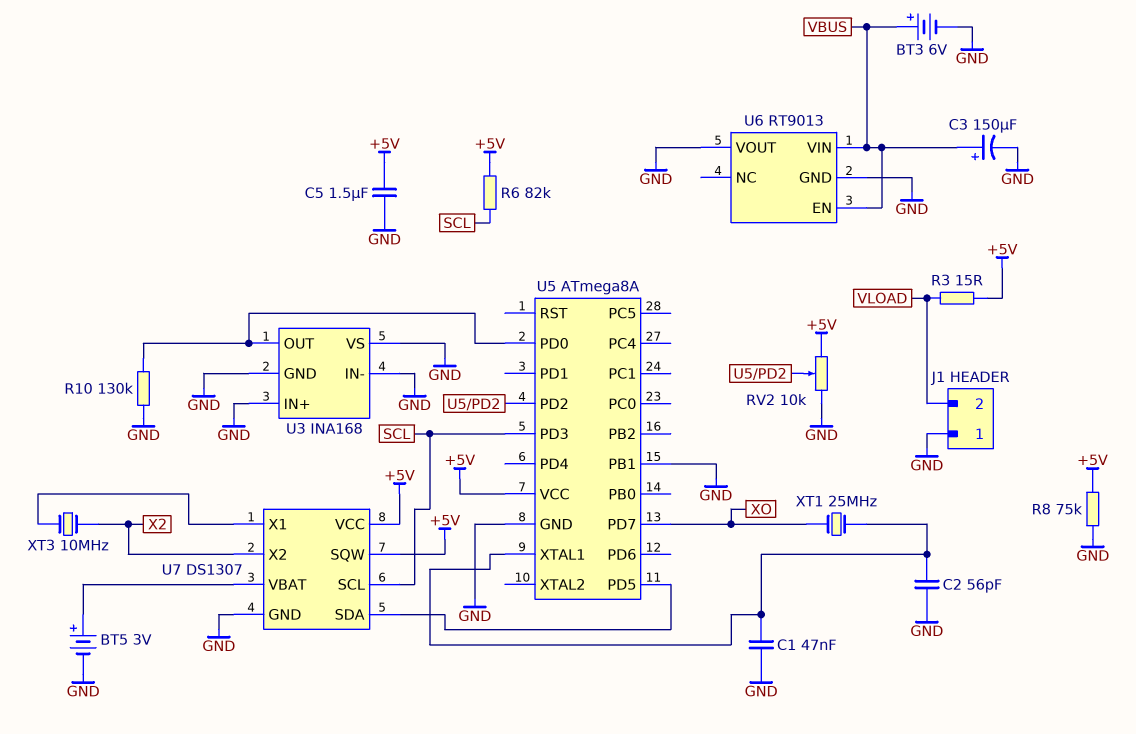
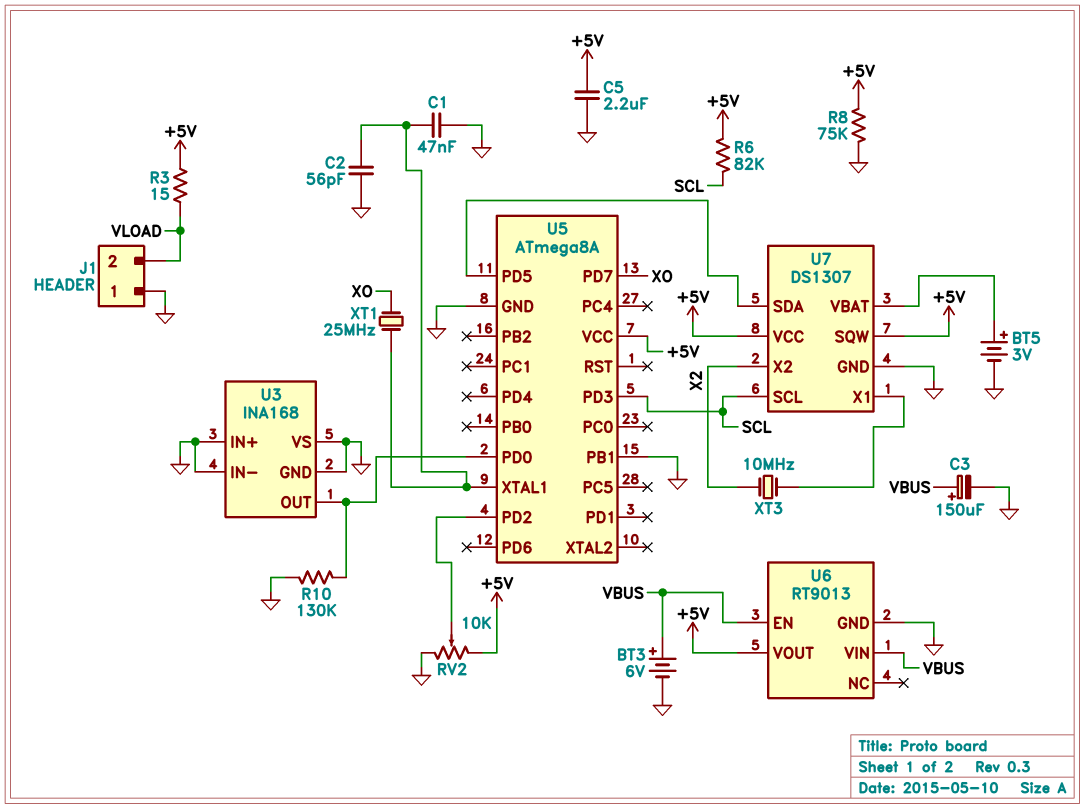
C5: 1.5uF (+5V, GND) -> 2.2uF (+5V, GND)
U6 pin VOUT: GND -> +5V

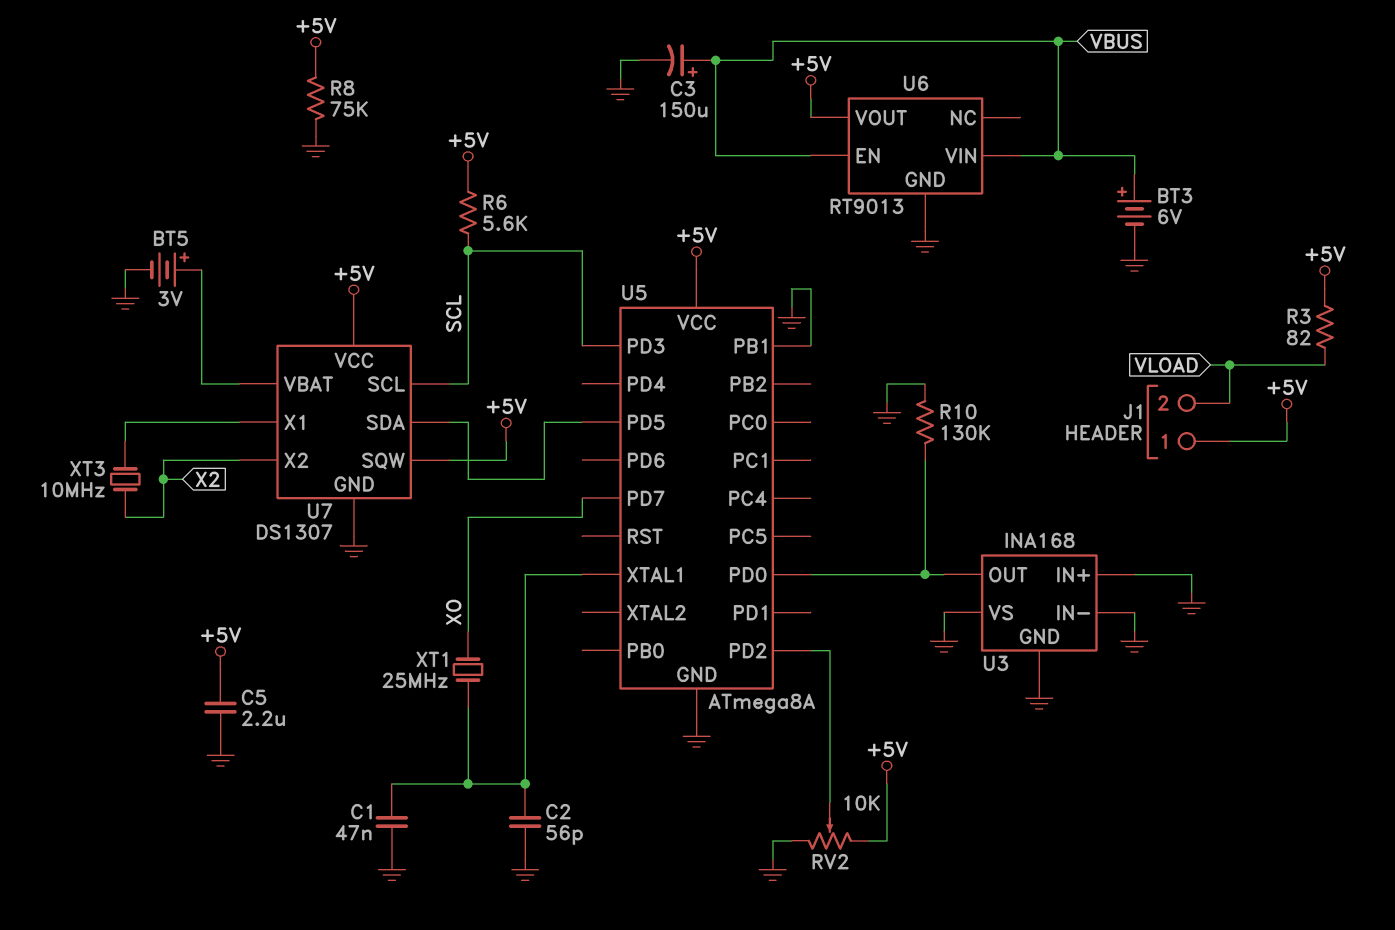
J1 pin 1: GND -> +5V
R3: 15 (+5V, VLOAD) -> 82 (+5V, VLOAD)
R6: 82k (+5V, SCL) -> 5.6k (+5V, SCL)

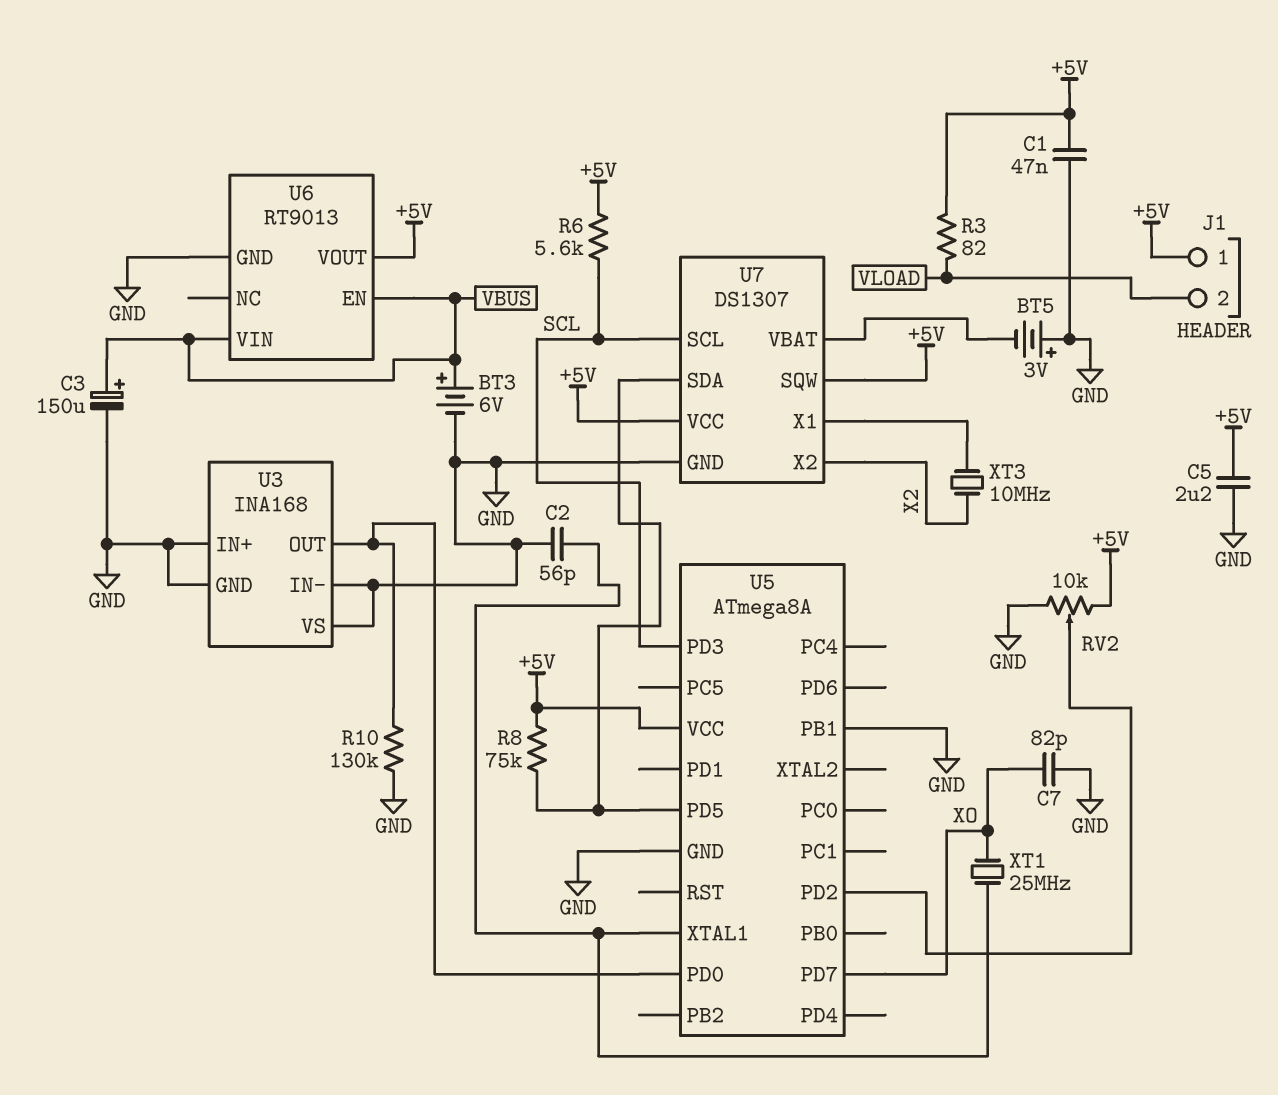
BT5: 3V (plus U7/VBAT, minus GND) -> 3V (plus GND, minus U7/VBAT)
C1: 47nF (GND, U5/XTAL1) -> 47nF (+5V, GND)
C7: none -> 82pF (GND, XO)
R8: 75k (+5V, GND) -> 75k (+5V, U5/PD5)

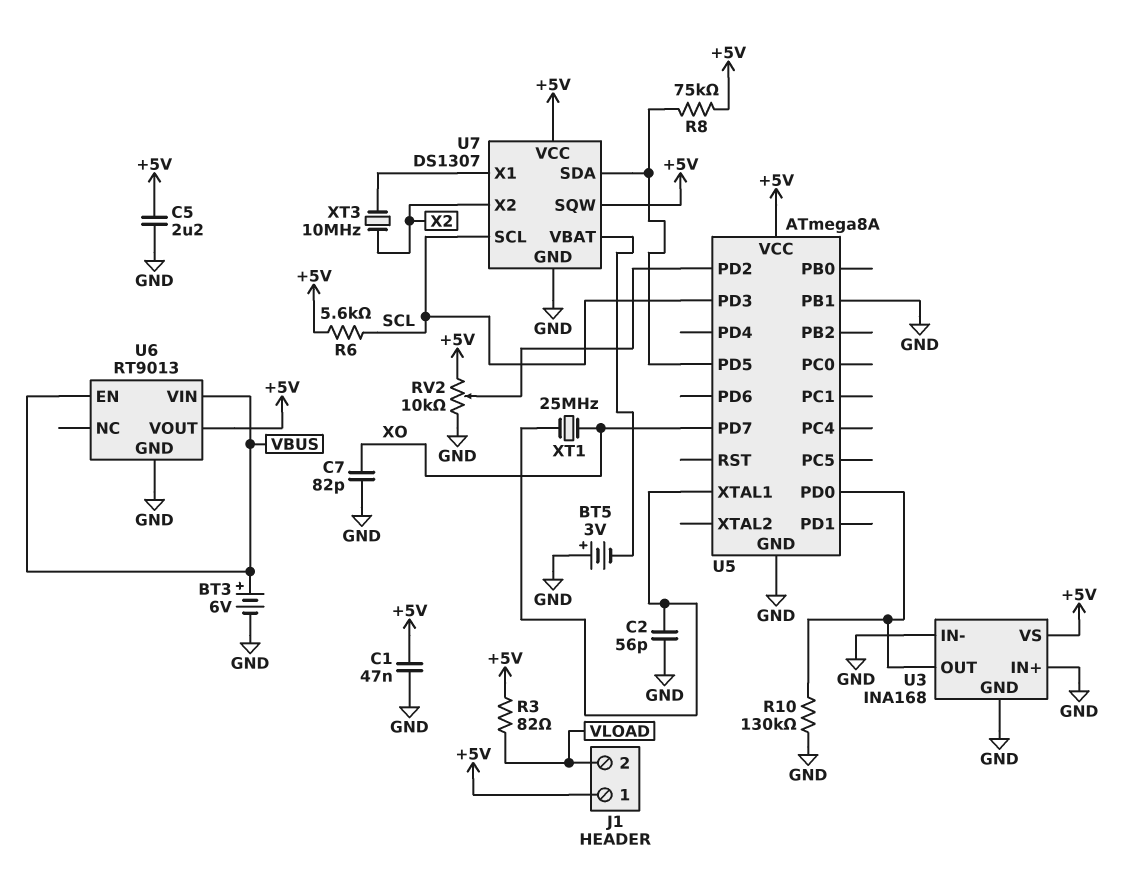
C3: 150uF (plus VBUS, minus GND) -> none
U3 pin VS: GND -> +5V

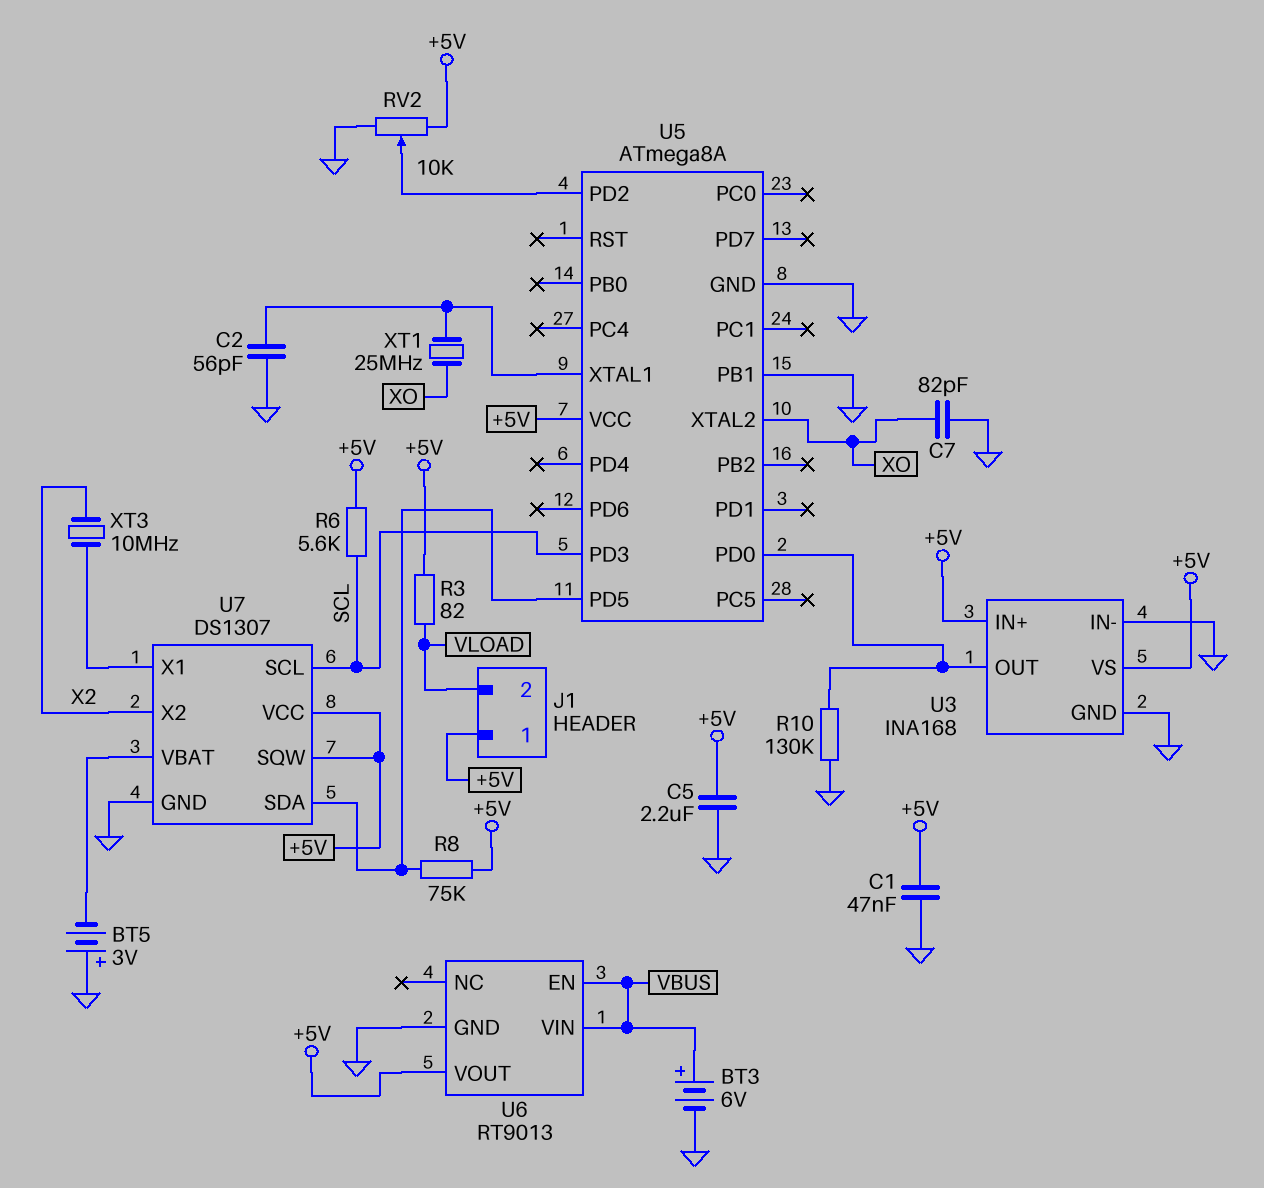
U3 pin IN+: GND -> +5V
U5 pin PD7: XO -> none
U5 pin XTAL2: none -> XO

